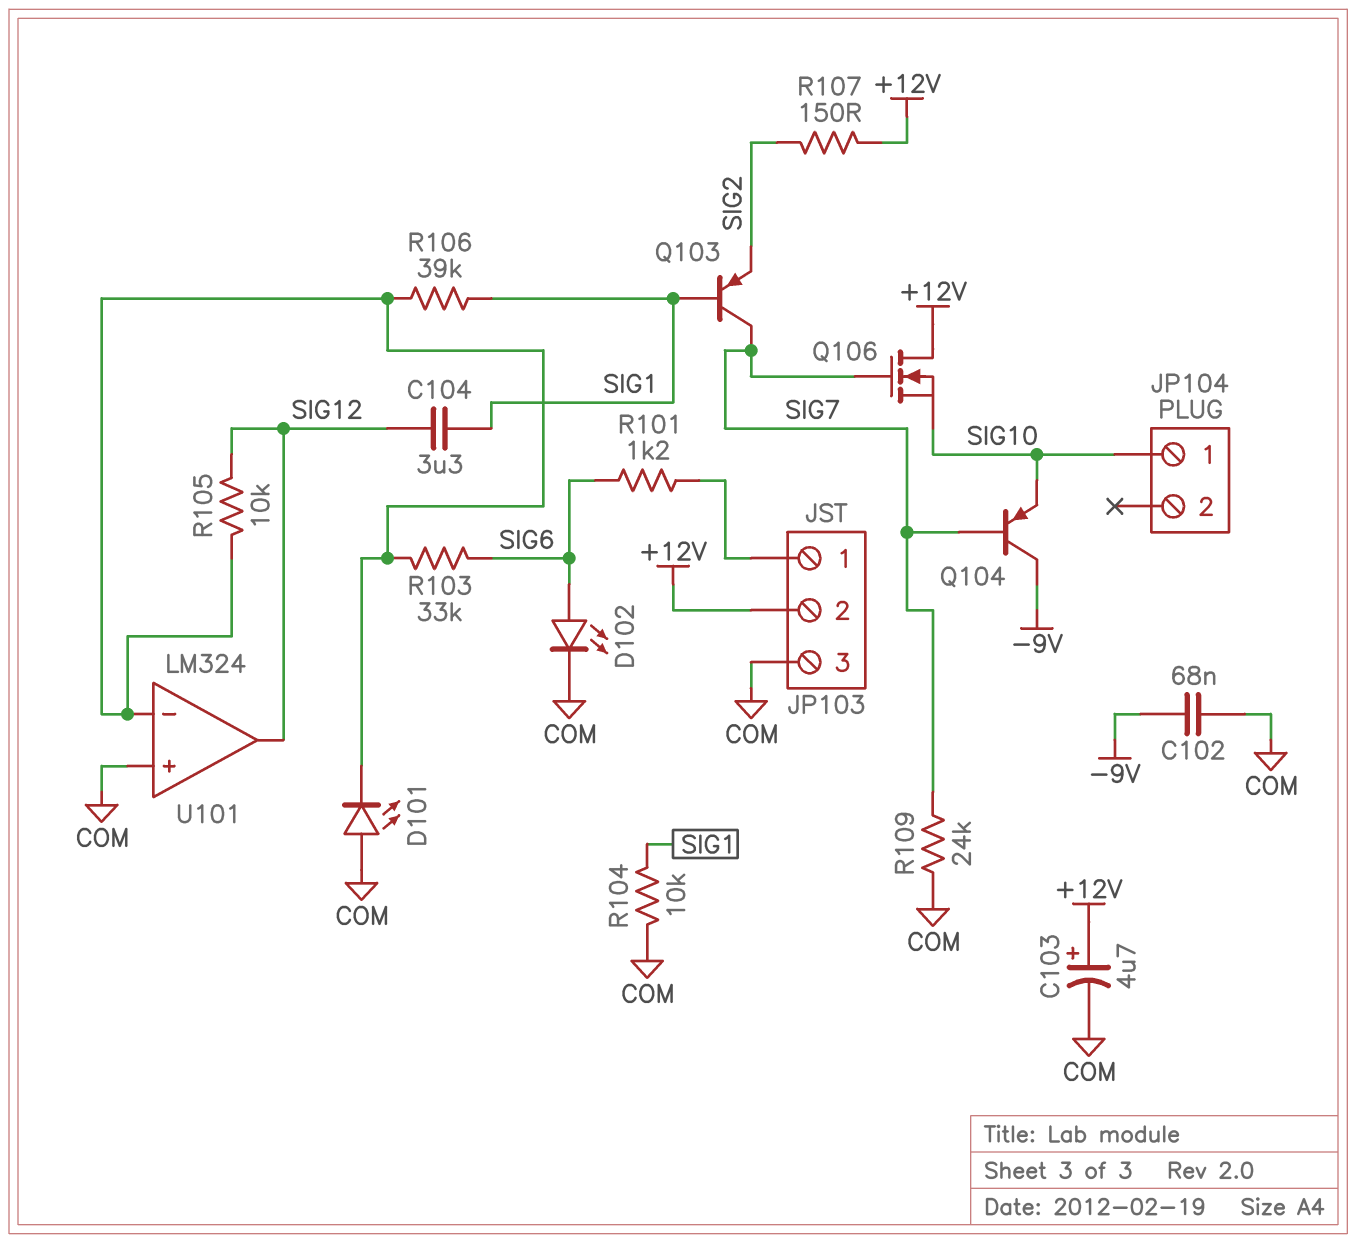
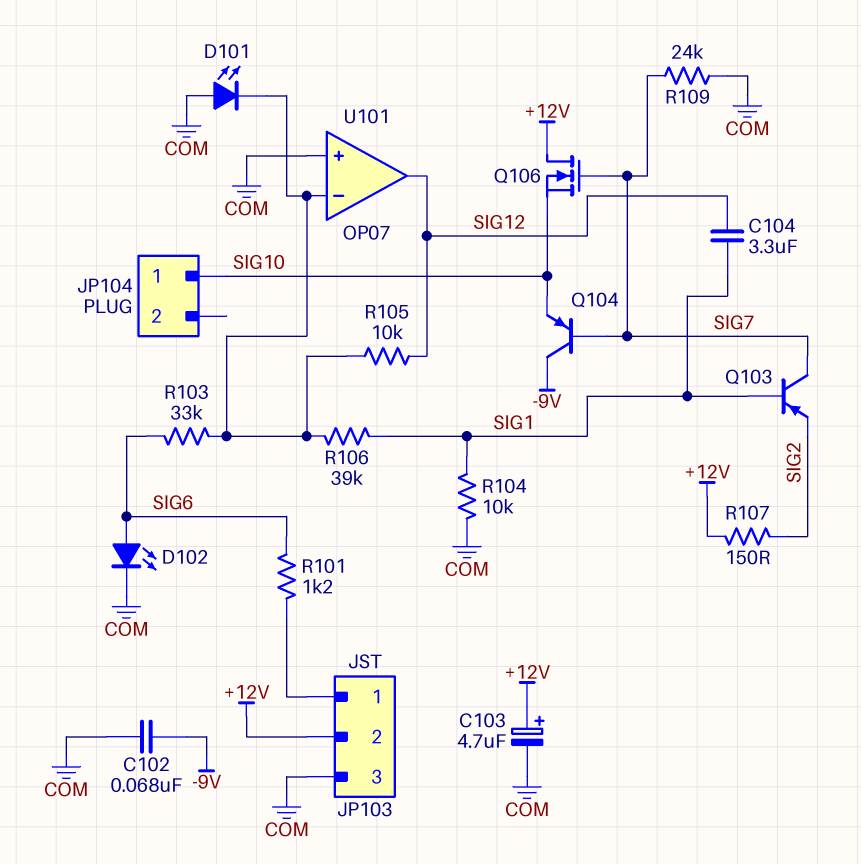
U101: LM324 -> OP07

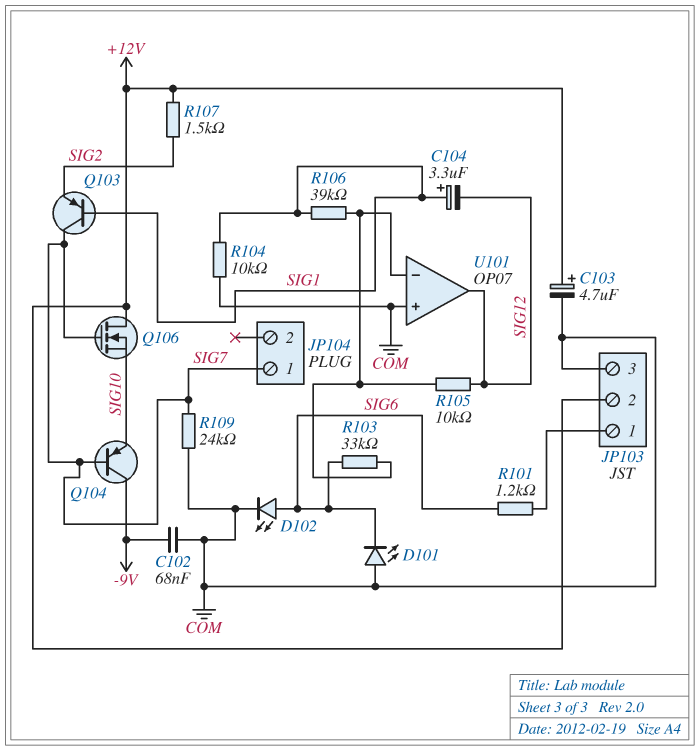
C104: 3.3uF (SIG1, SIG12) -> 3.3uF (plus SIG1, minus SIG12)
D101: LED (A COM, K U101/in-) -> LED (A COM, K SIG6)
JP104 pin 1: SIG10 -> SIG7
R107: 150 (+12V, SIG2) -> 1.5k (+12V, SIG2)

